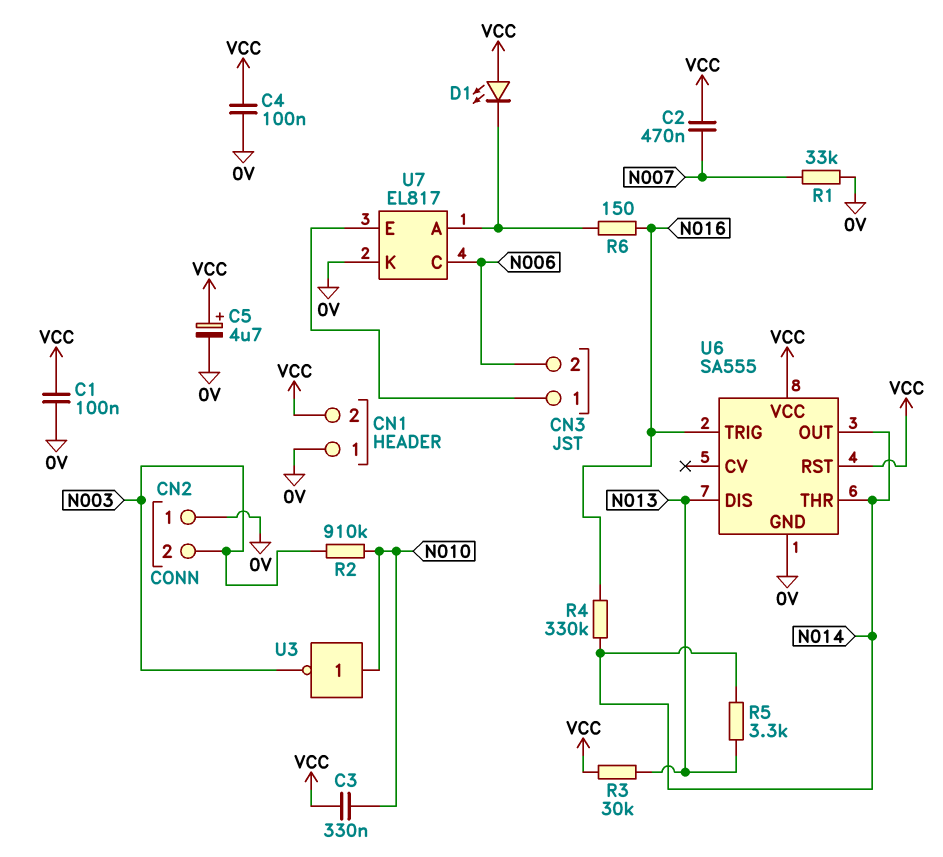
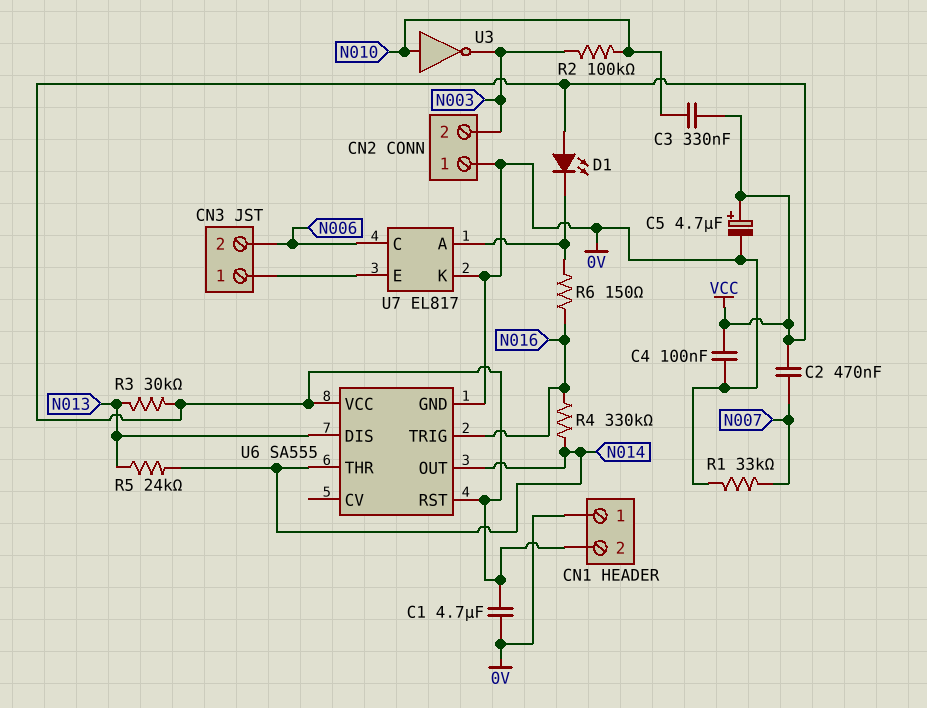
C1: 100nF (0V, VCC) -> 4.7uF (0V, VCC)
R2: 910k (N003, N010) -> 100k (N003, N010)
R5: 3.3k (N013, N014) -> 24k (N013, N014)

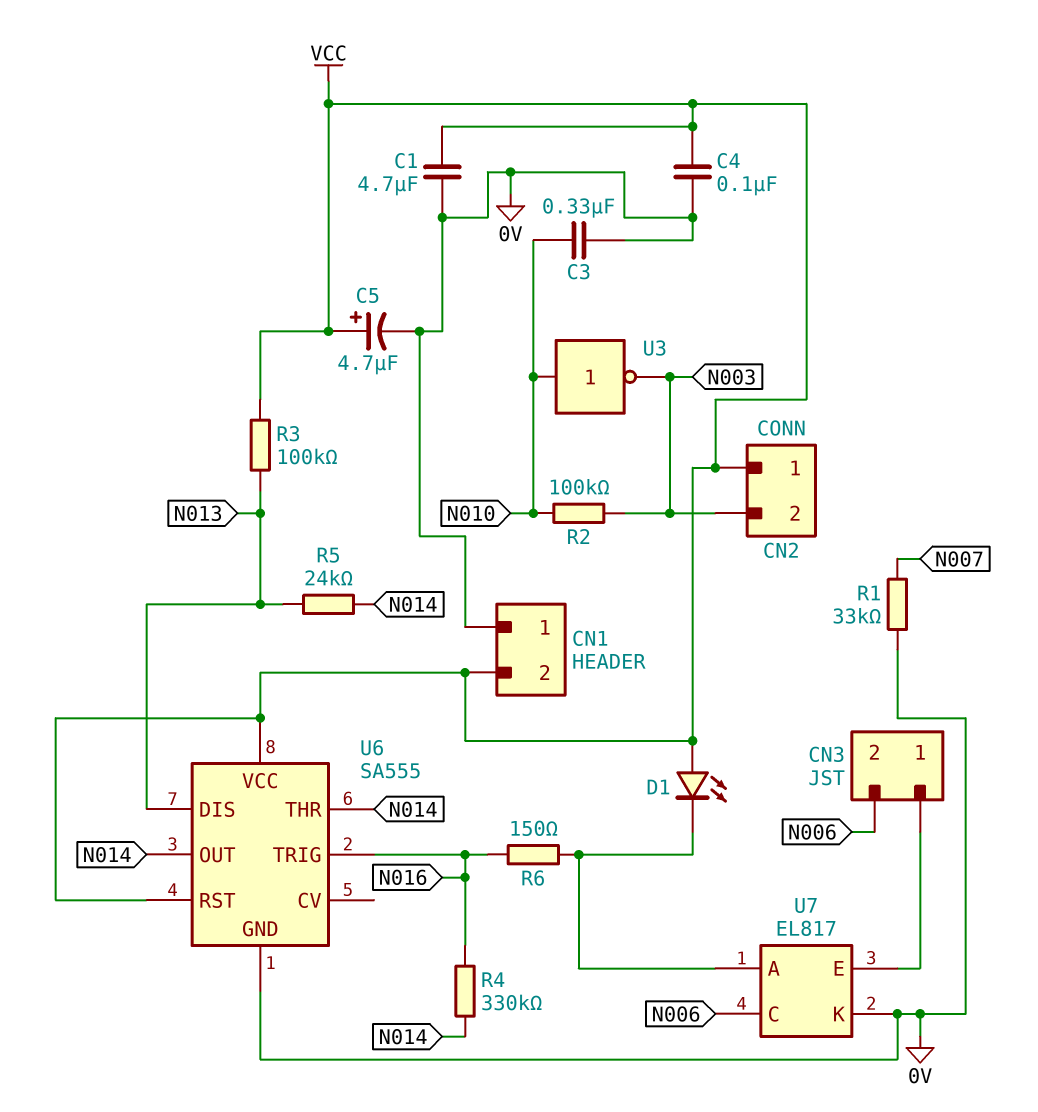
C2: 470nF (N007, VCC) -> none
C3: 330nF (N010, VCC) -> 330nF (0V, N010)
CN2 pin 1: 0V -> VCC
R3: 30k (N013, VCC) -> 100k (N013, VCC)

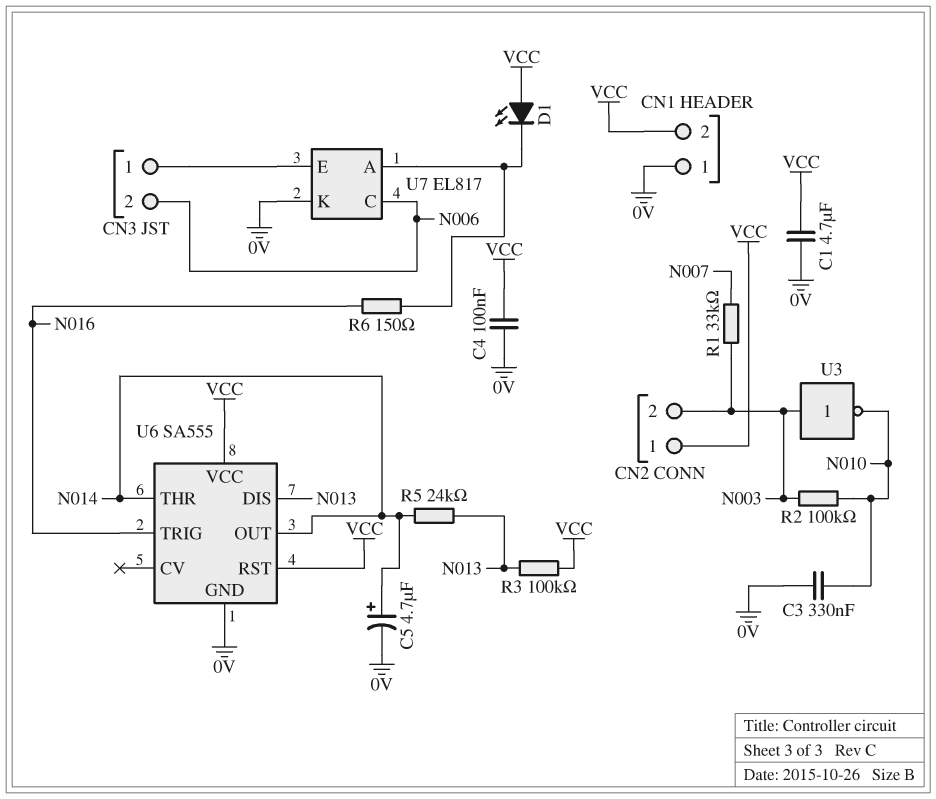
C5: 4.7uF (plus VCC, minus 0V) -> 4.7uF (plus N014, minus 0V)
R1: 33k (0V, N007) -> 33k (N003, N007)
R4: 330k (N014, N016) -> none
U3: NOT (in N010, out N003) -> NOT (in N003, out N010)

